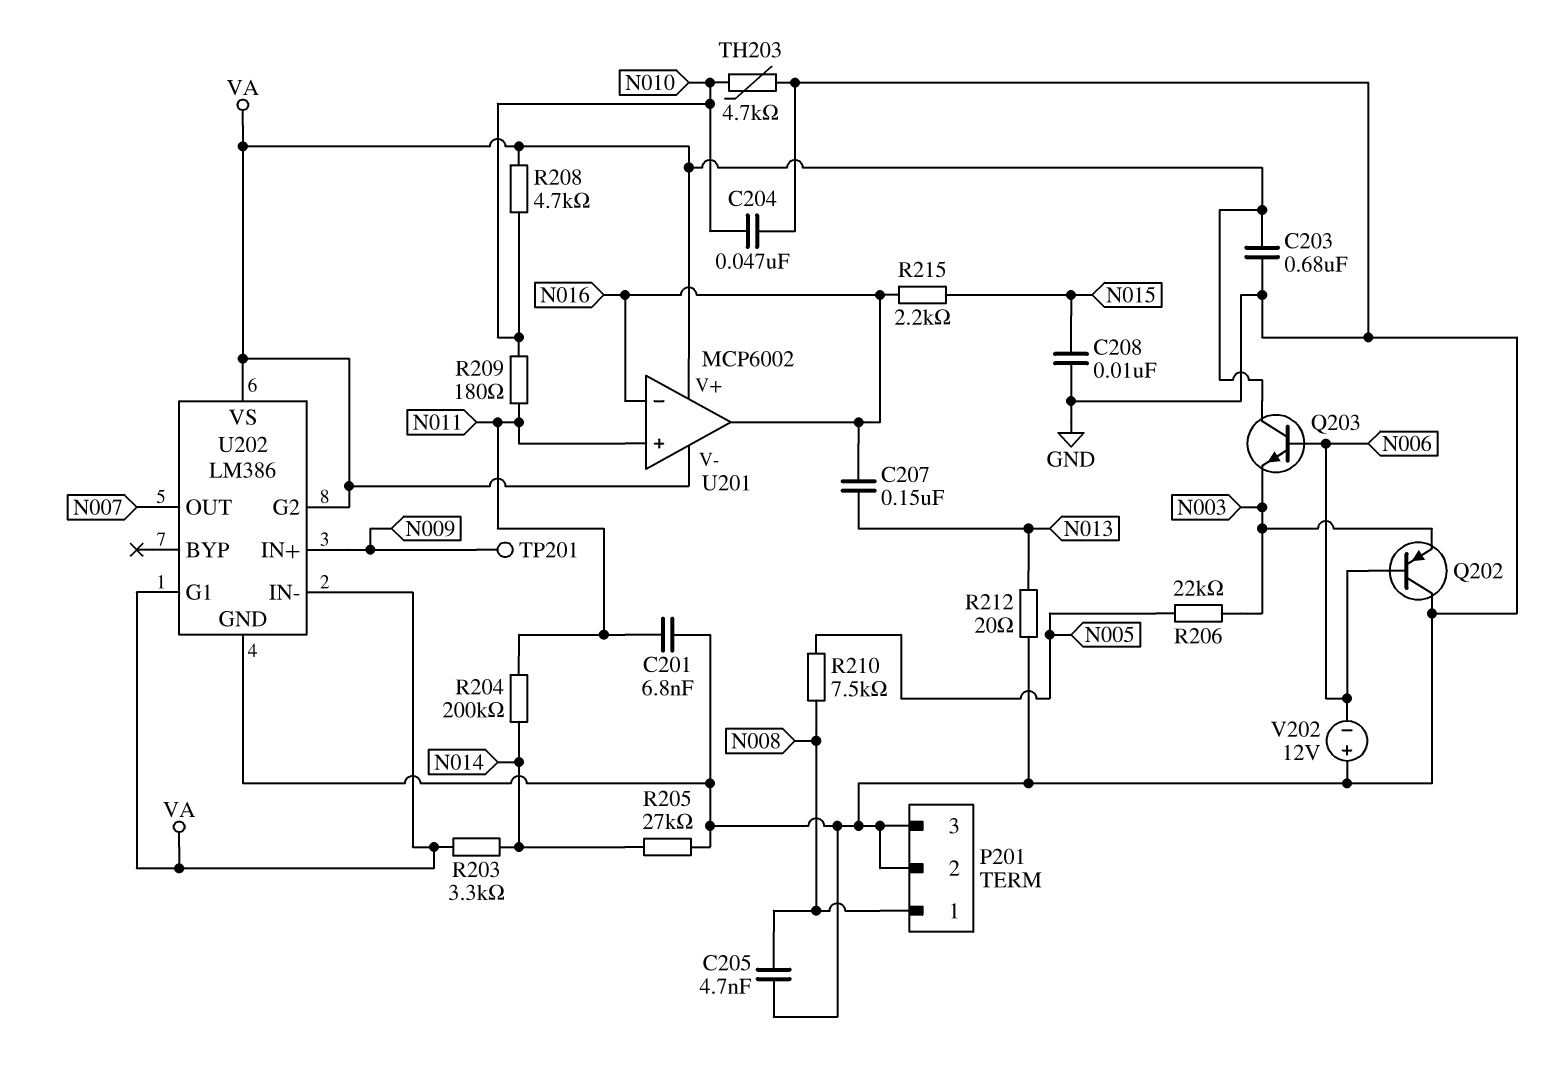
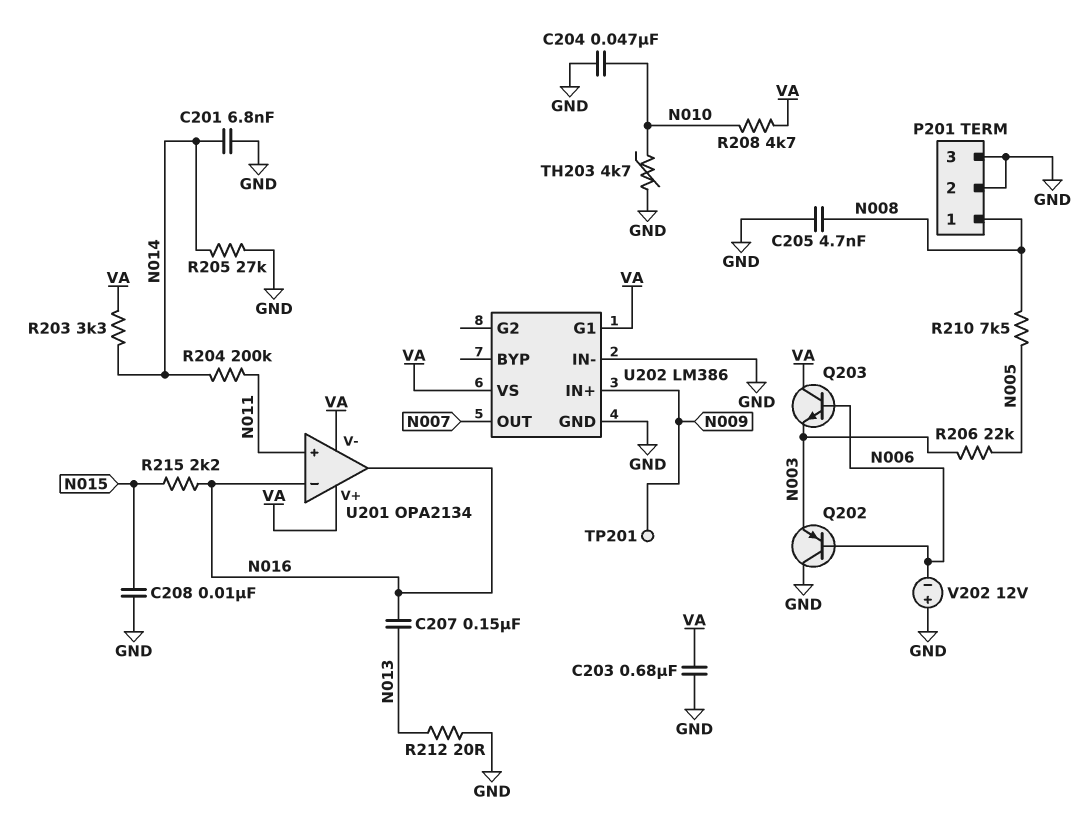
C201: 6.8nF (GND, N011) -> 6.8nF (GND, N014)
R209: 180 (N010, N011) -> none
U201: MCP6002 -> OPA2134
U202 pin G2: VA -> none
U202 pin IN-: VA -> GND

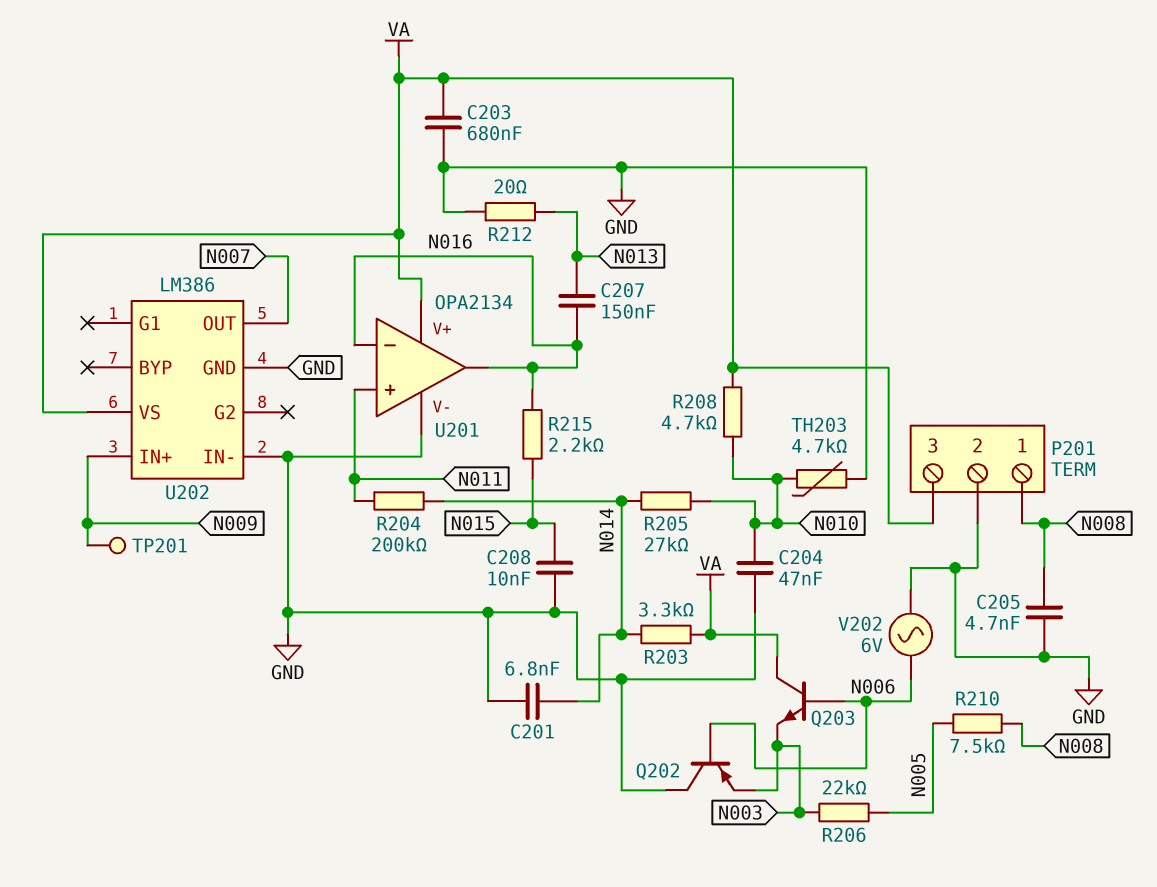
P201 pin 3: GND -> VA
R205: 27k (GND, N014) -> 27k (N010, N014)
U201 pin V-: VA -> GND
U202 pin G1: VA -> none
V202: 12V (plus GND, minus N006) -> AC 6V (GND, N006)

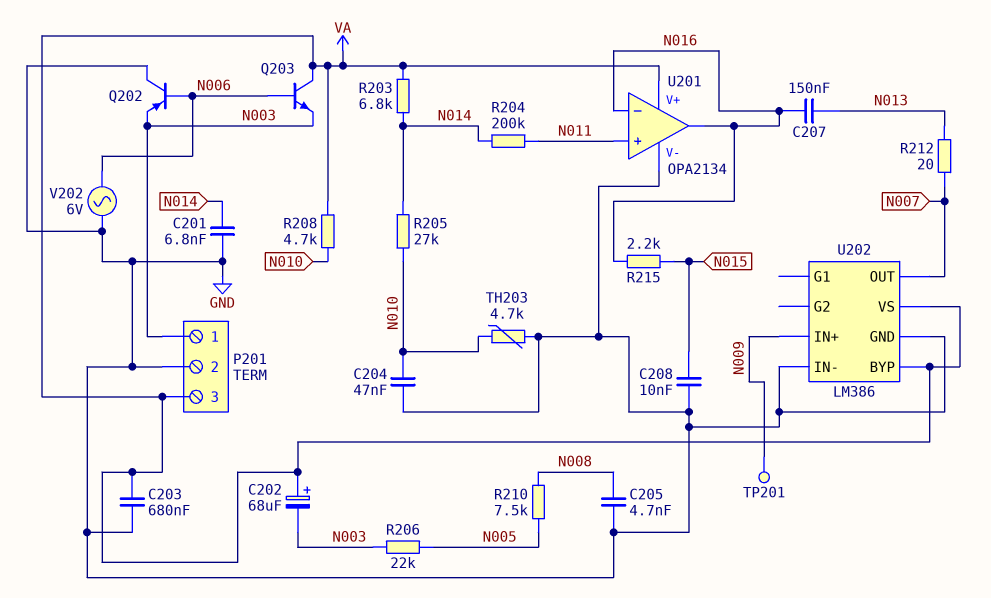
C202: none -> 68uF (plus VA, minus N003)
P201 pin 1: N008 -> N003
R203: 3.3k (N014, VA) -> 6.8k (N014, VA)
R212: 20 (GND, N013) -> 20 (N007, N013)
U202 pin BYP: none -> VA

